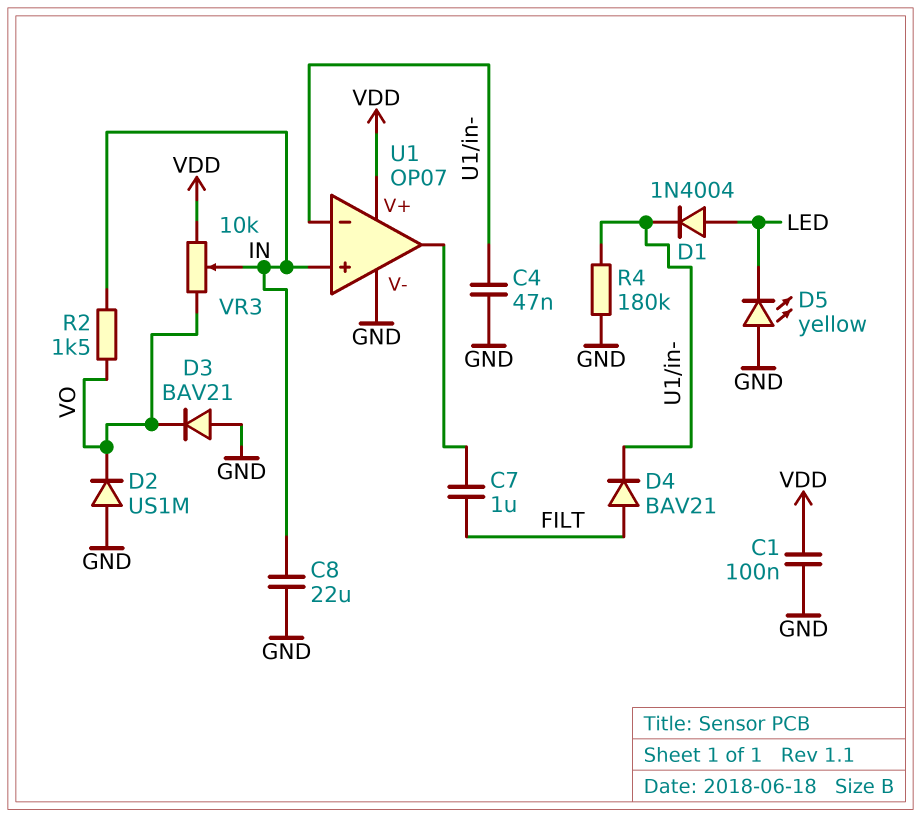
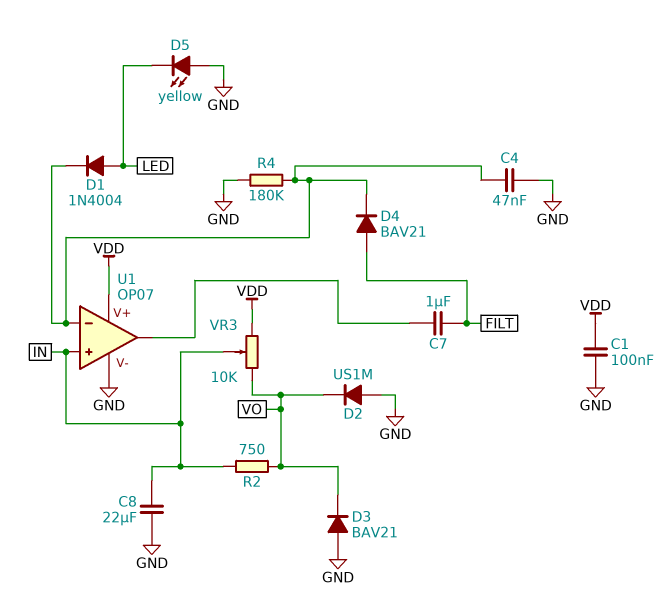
R2: 1.5k (IN, VO) -> 750 (IN, VO)

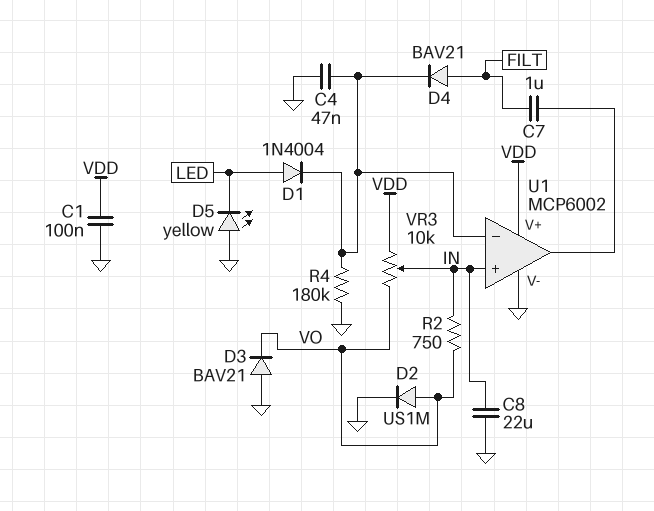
D2: diode US1M (A GND, K VO) -> diode US1M (A VO, K GND)
U1: OP07 -> MCP6002

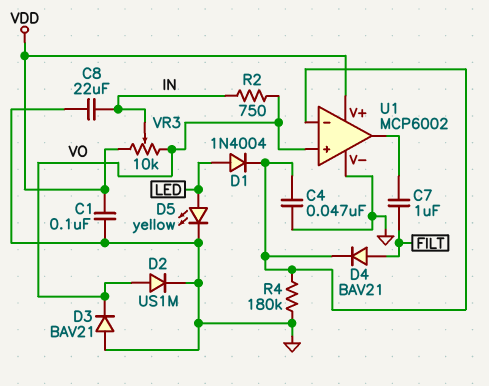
D5: LED yellow (A GND, K LED) -> LED yellow (A LED, K GND)
U1 pin in+: IN -> VO

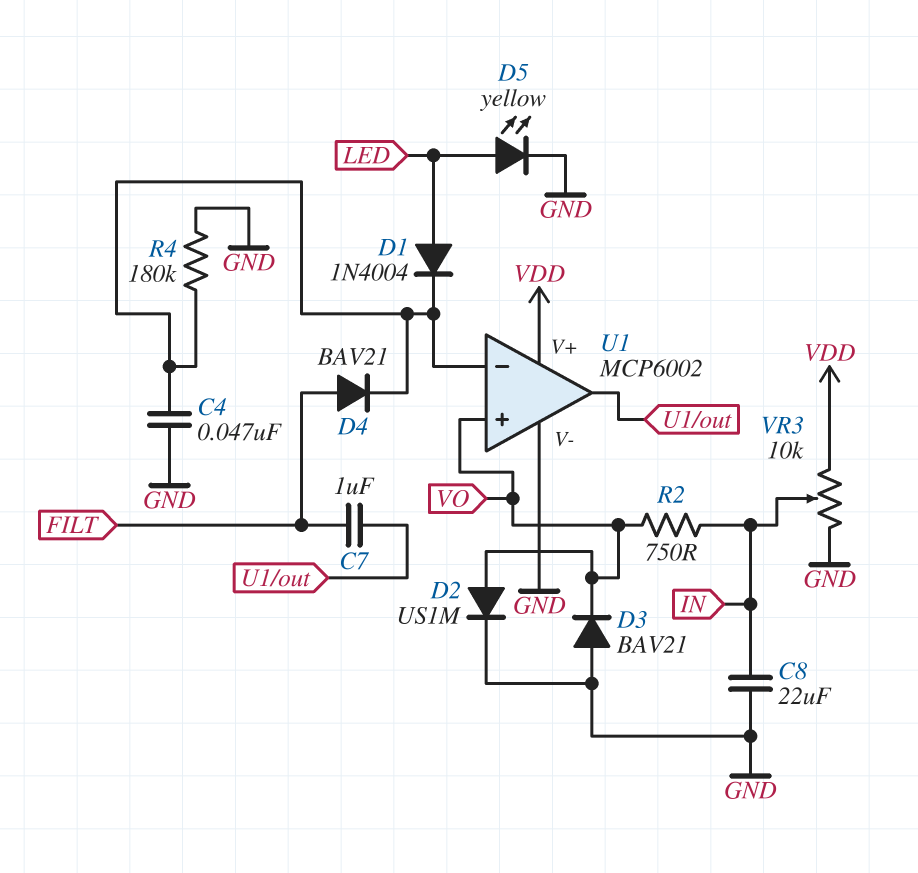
C1: 100nF (GND, VDD) -> none
VR3: 10k (VDD, VO, wiper IN) -> 10k (GND, VDD, wiper IN)

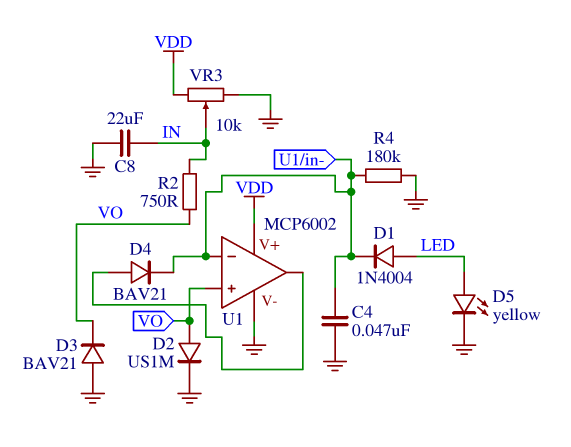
C7: 1uF (FILT, U1/out) -> none
D4: diode BAV21 (A FILT, K U1/in-) -> diode BAV21 (A U1/out, K U1/in-)

